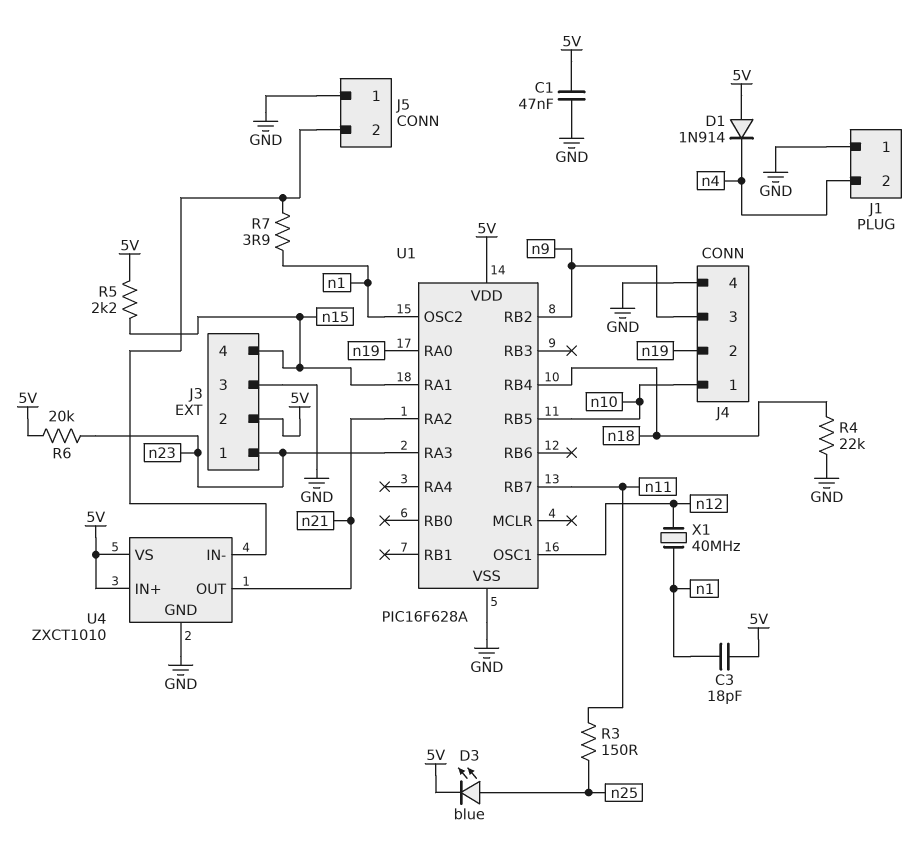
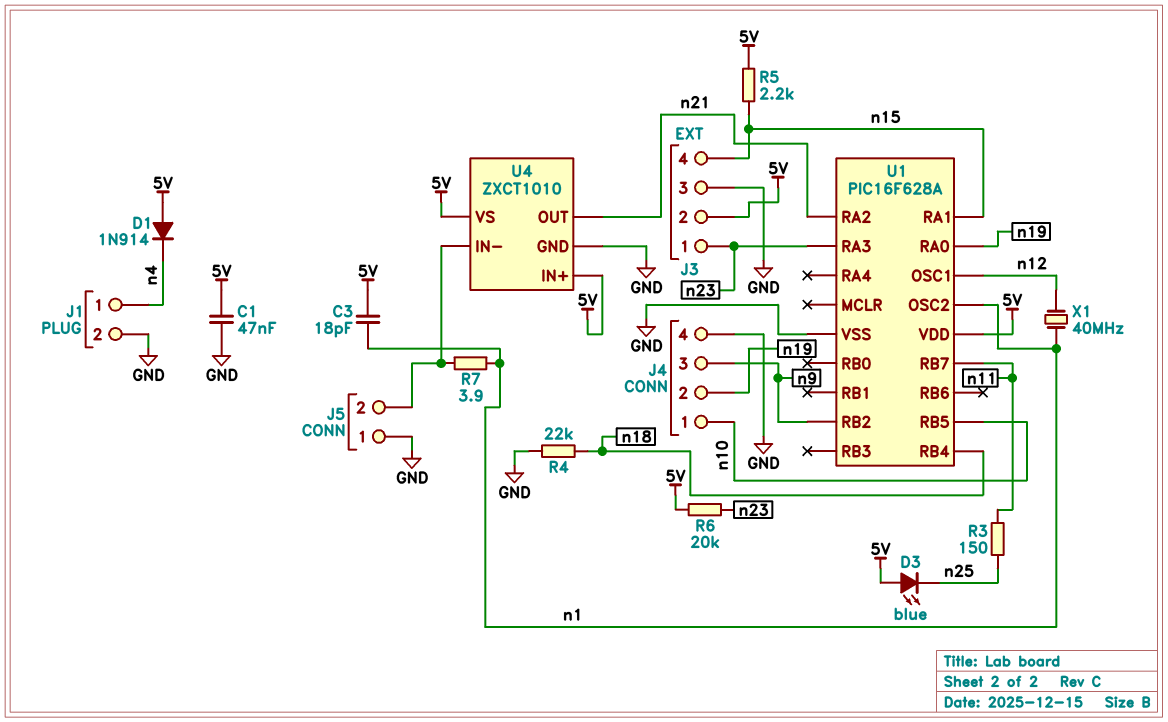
D3: LED blue (A n25, K 5V) -> LED blue (A 5V, K n25)
J1 pin 1: GND -> n4
J1 pin 2: n4 -> GND

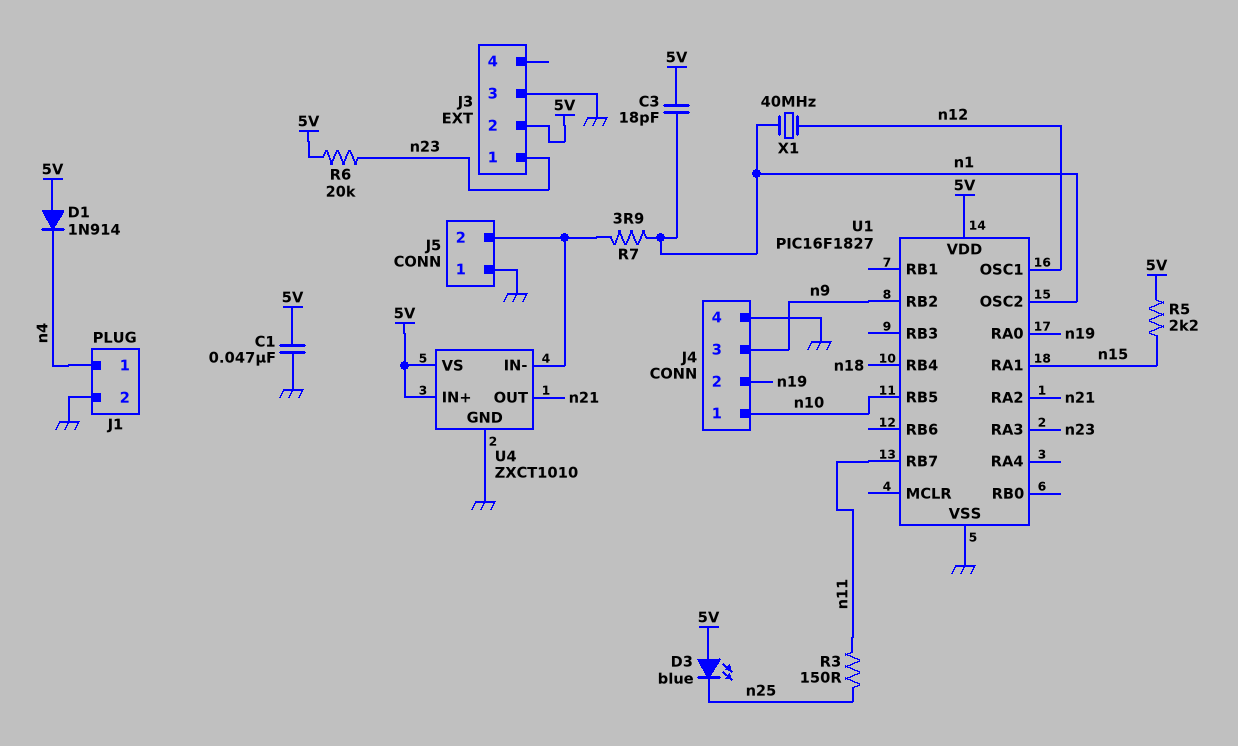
J3 pin 4: n15 -> none
R4: 22k (GND, n18) -> none
U1: PIC16F628A -> PIC16F1827

